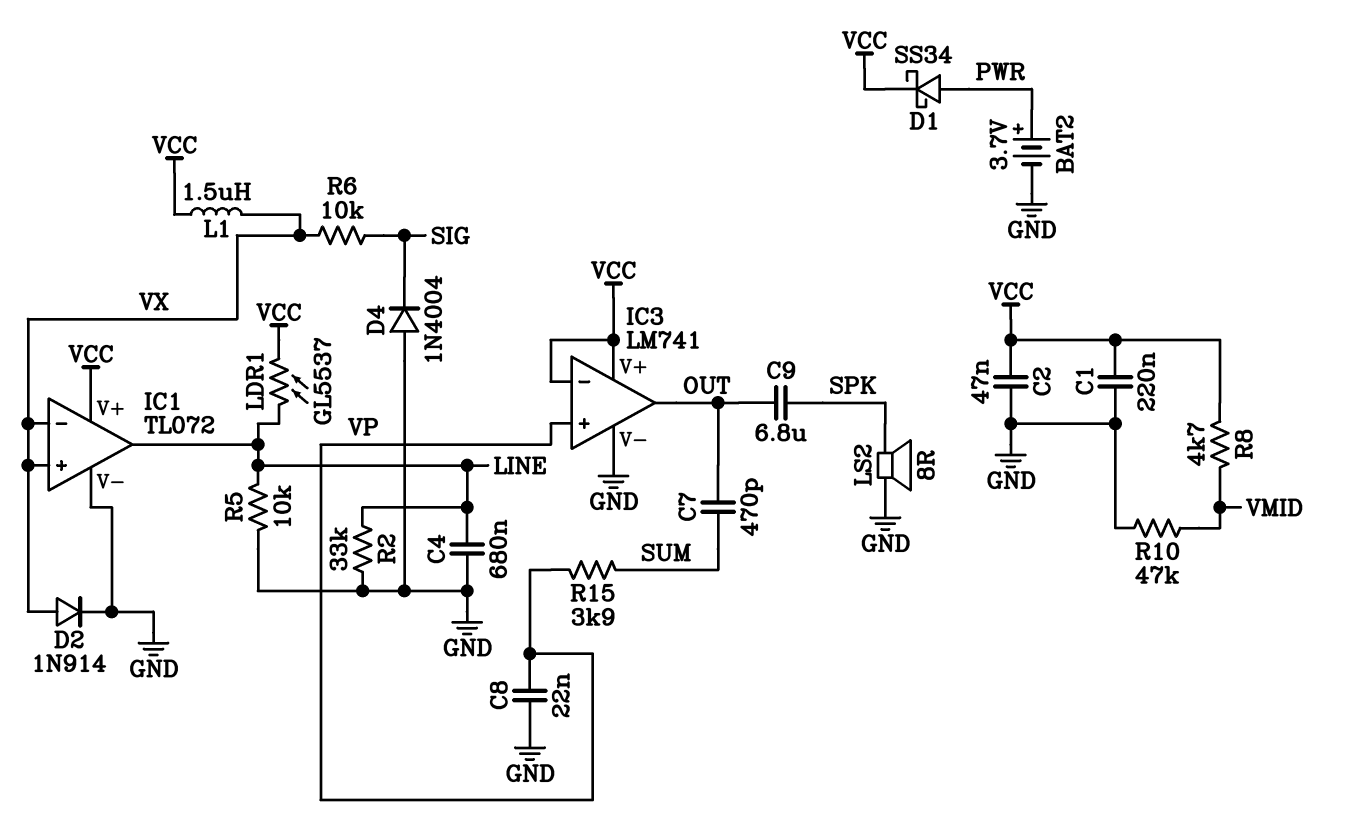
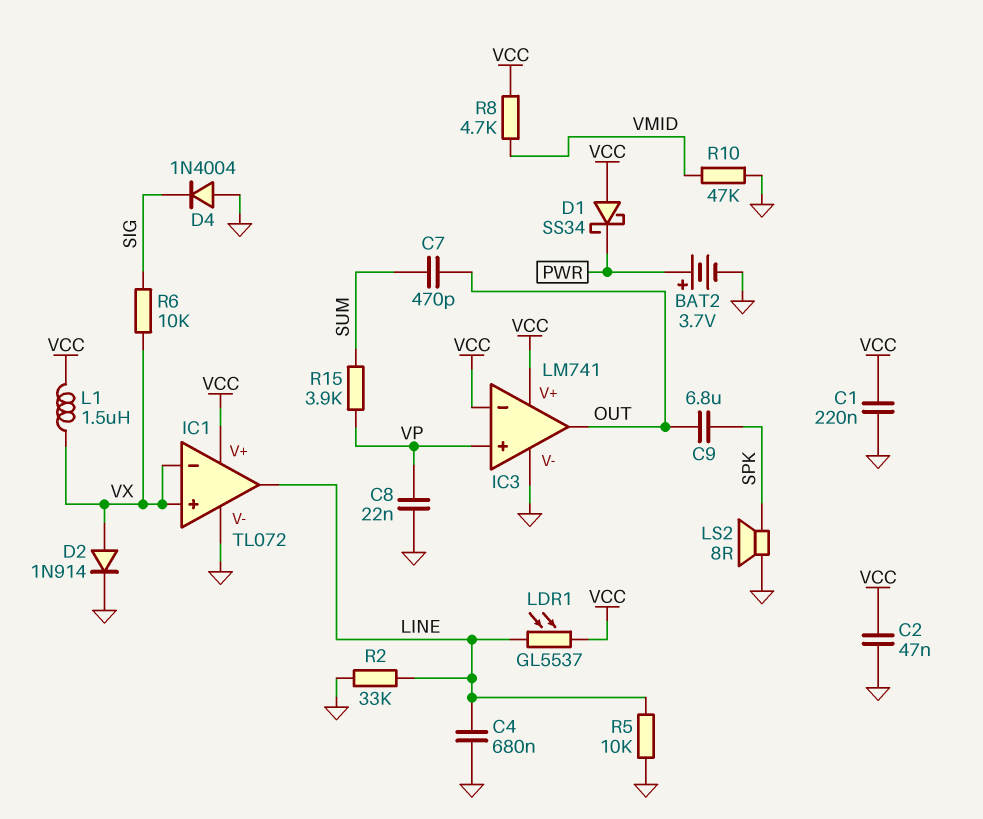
D1: schottky SS34 (A PWR, K VCC) -> schottky SS34 (A VCC, K PWR)

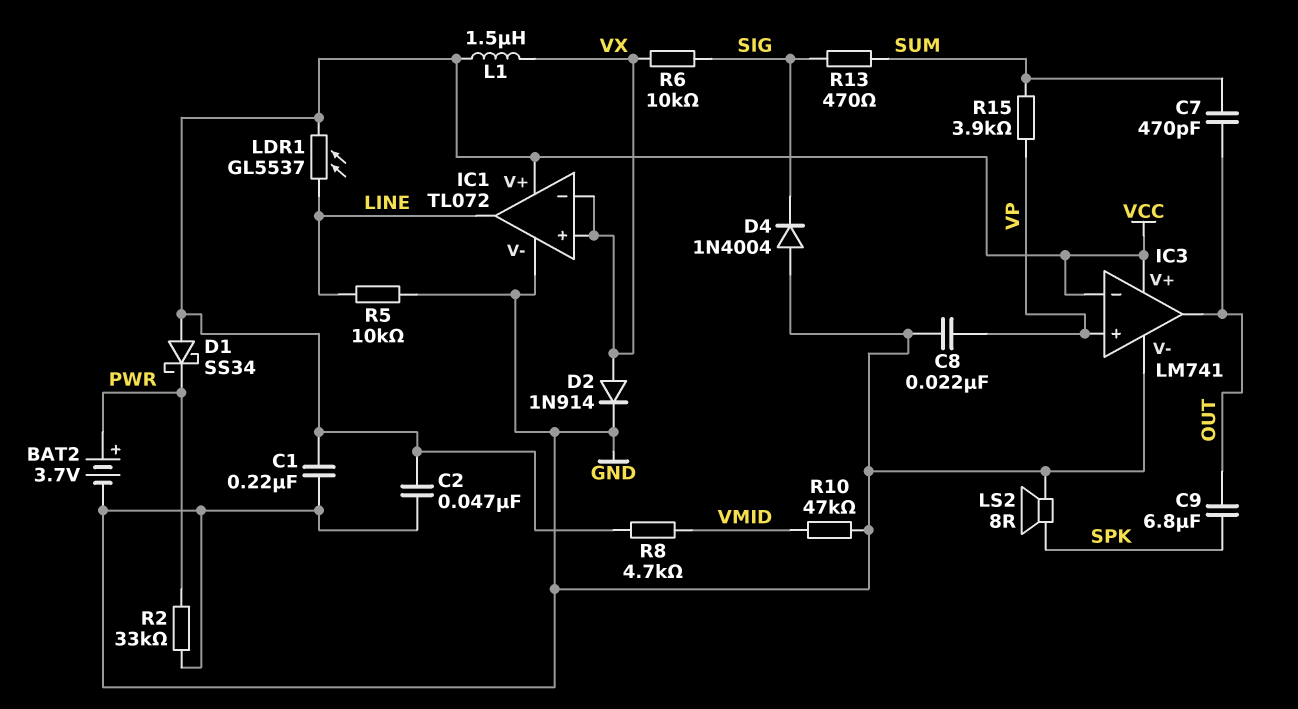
C4: 680nF (GND, LINE) -> none
R2: 33k (GND, LINE) -> 33k (GND, PWR)
R13: none -> 470 (SIG, SUM)

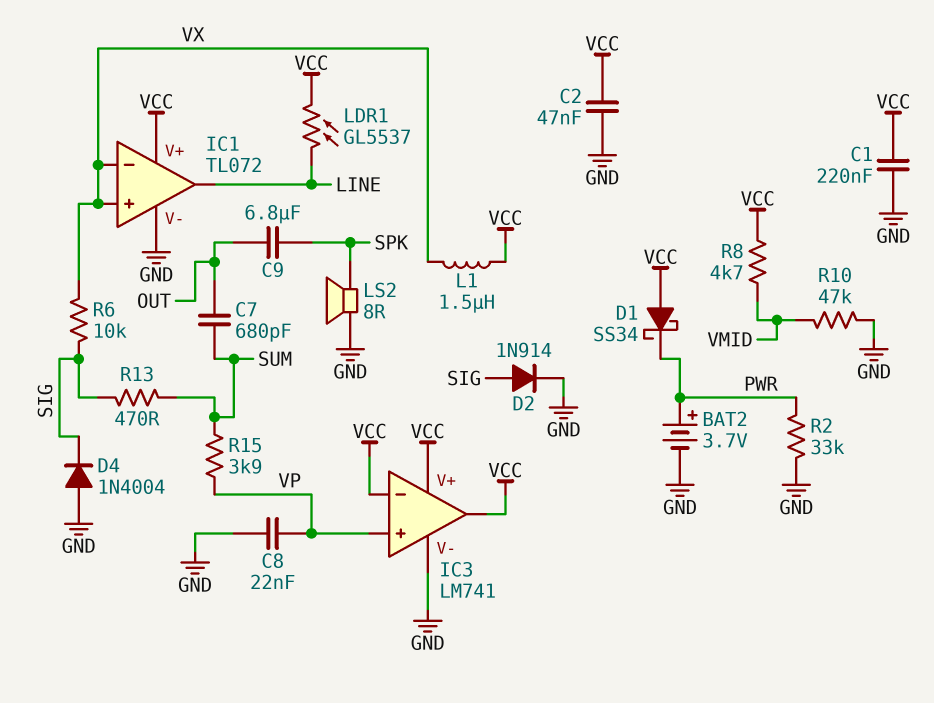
C7: 470pF (OUT, SUM) -> 680pF (OUT, SUM)
D2: diode 1N914 (A VX, K GND) -> diode 1N914 (A SIG, K GND)
IC3 pin out: OUT -> VCC
R5: 10k (GND, LINE) -> none

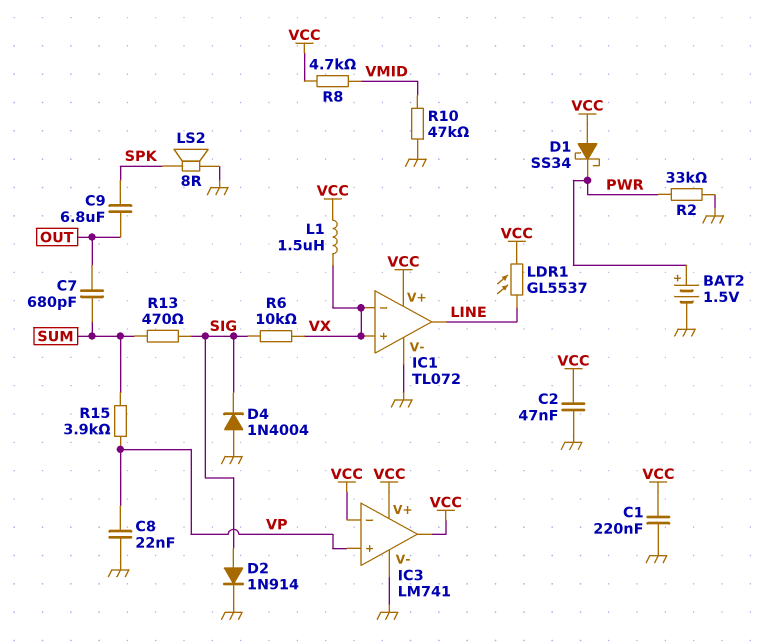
BAT2: 3.7V (plus PWR, minus GND) -> 1.5V (plus PWR, minus GND)

